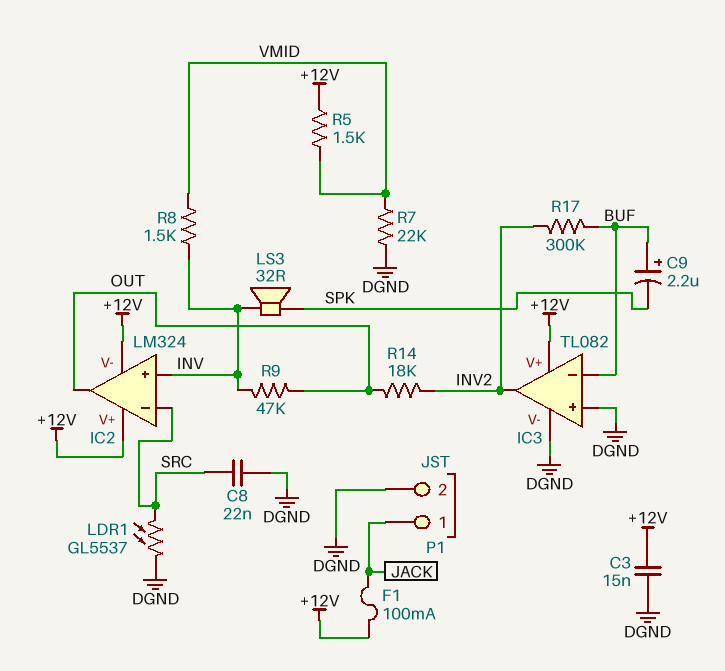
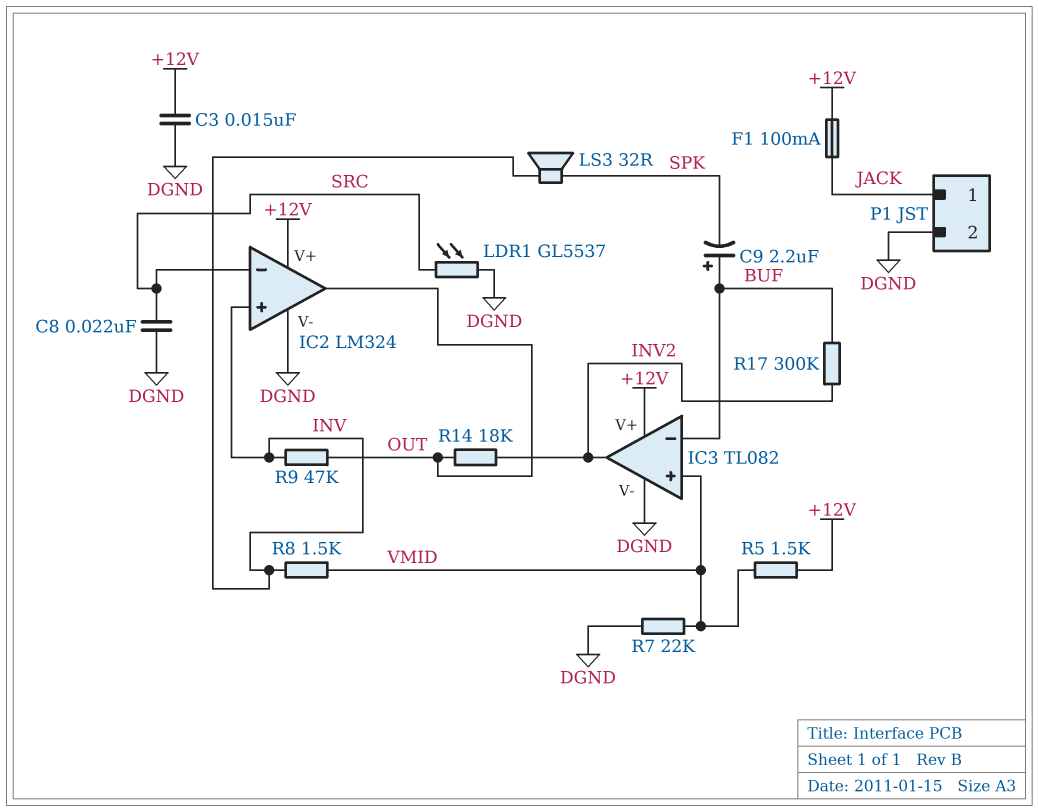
IC2 pin V-: +12V -> DGND
IC3 pin in+: DGND -> VMID

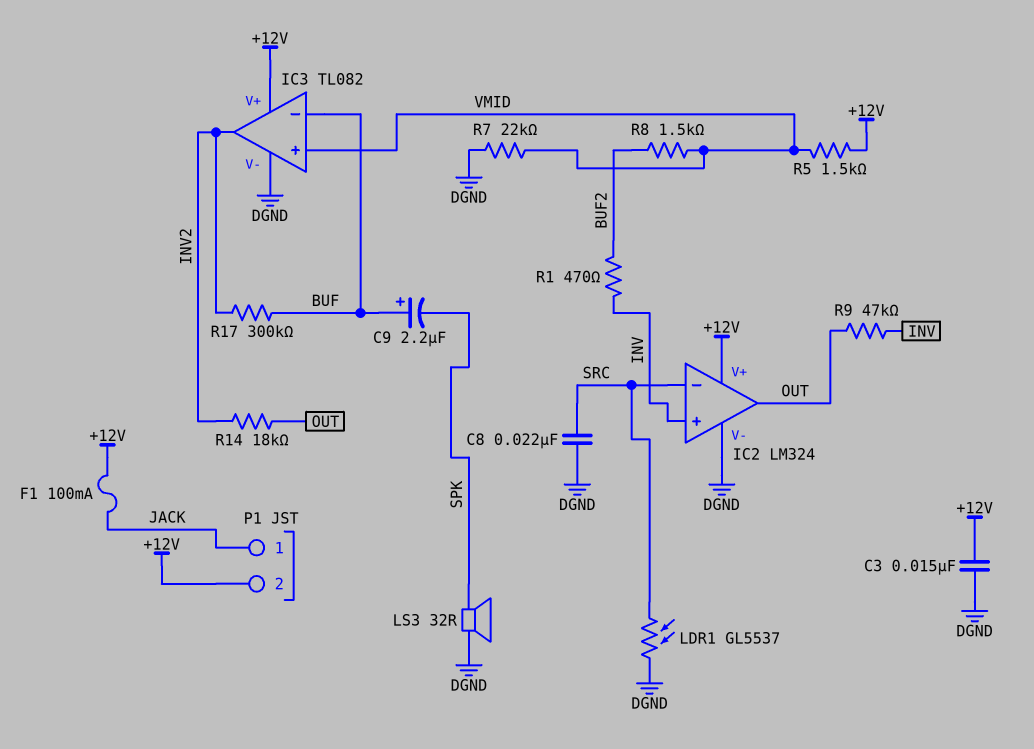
LS3: speaker 32R (INV, SPK) -> speaker 32R (DGND, SPK)
P1 pin 2: DGND -> +12V
R1: none -> 470 (BUF2, INV)
R8: 1.5k (INV, VMID) -> 1.5k (BUF2, VMID)

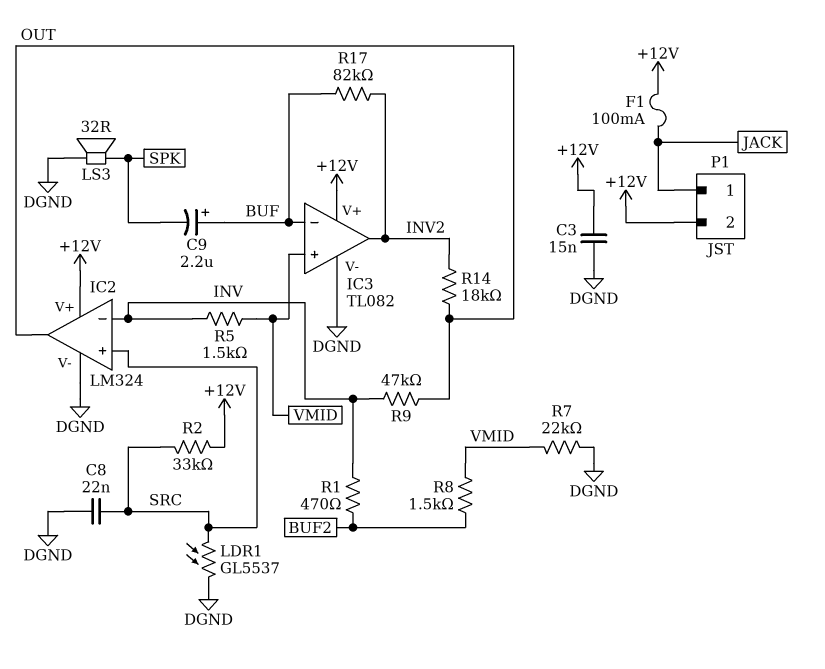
IC2 pin in+: INV -> SRC
IC2 pin in-: SRC -> INV
R2: none -> 33k (+12V, SRC)
R5: 1.5k (+12V, VMID) -> 1.5k (INV, VMID)
R17: 300k (BUF, INV2) -> 82k (BUF, INV2)

